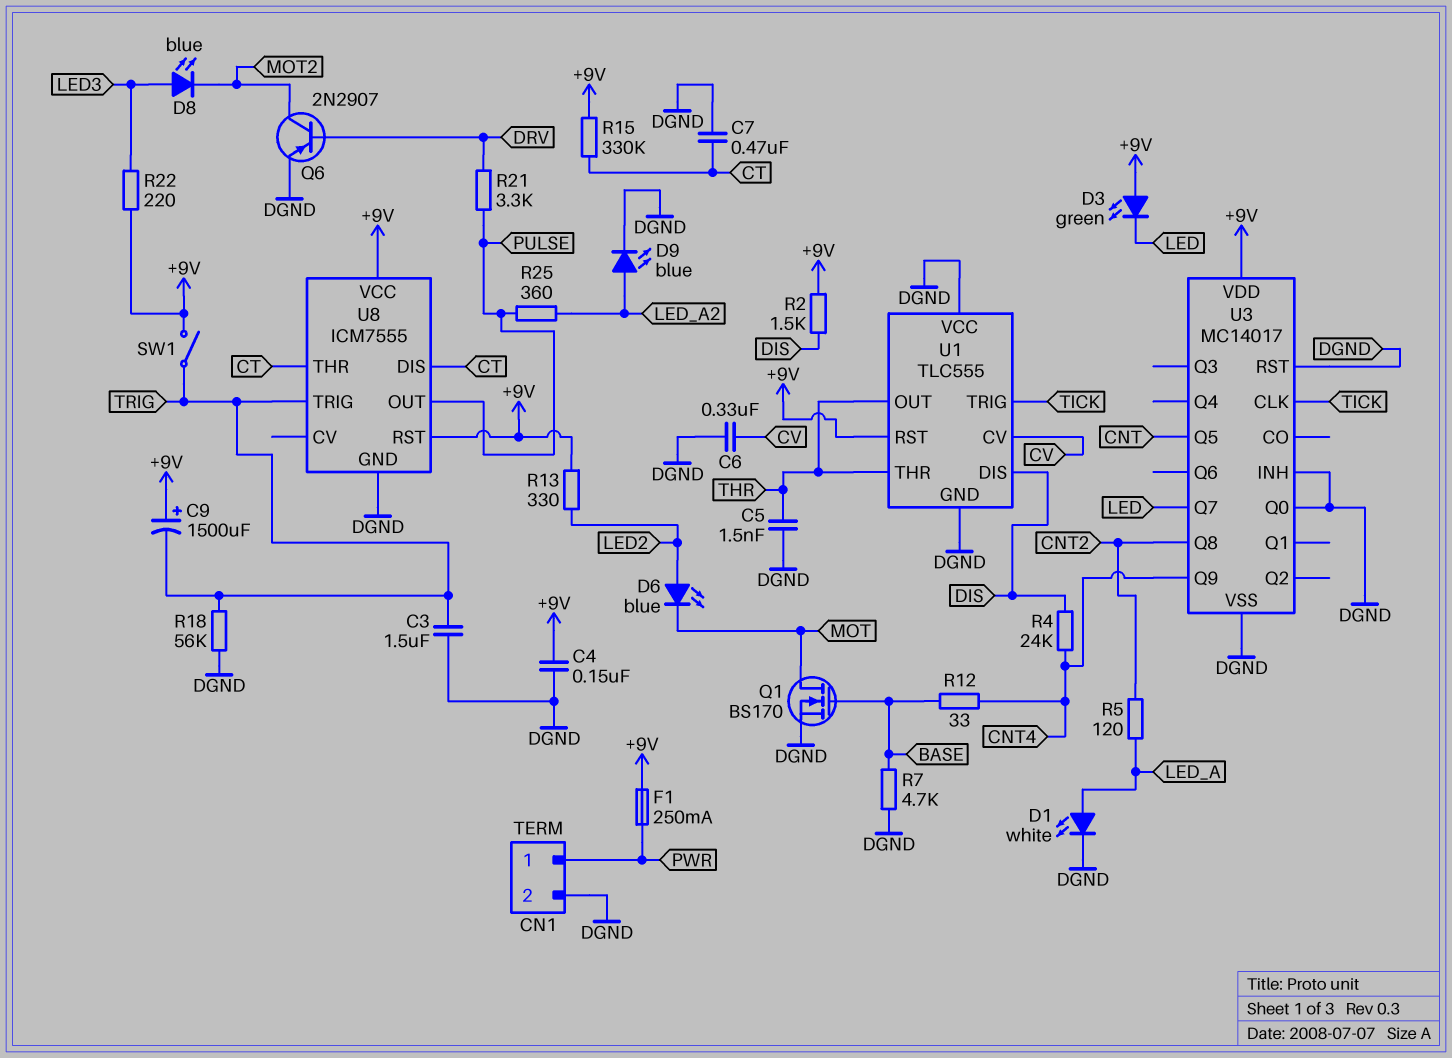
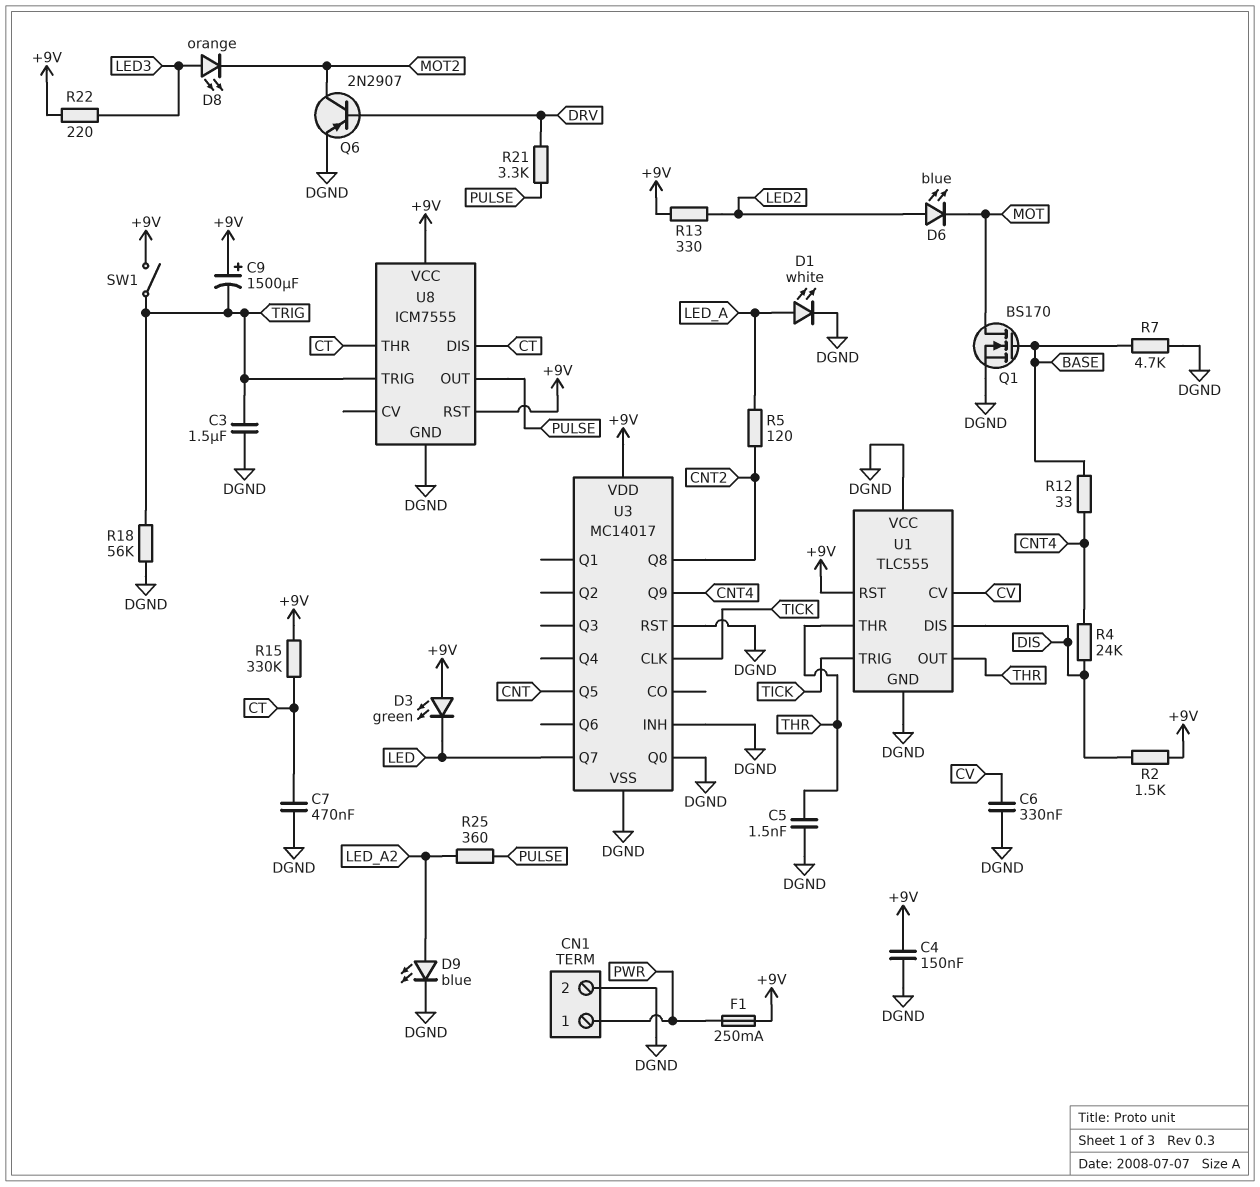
D8: LED blue (A LED3, K MOT2) -> LED orange (A LED3, K MOT2)

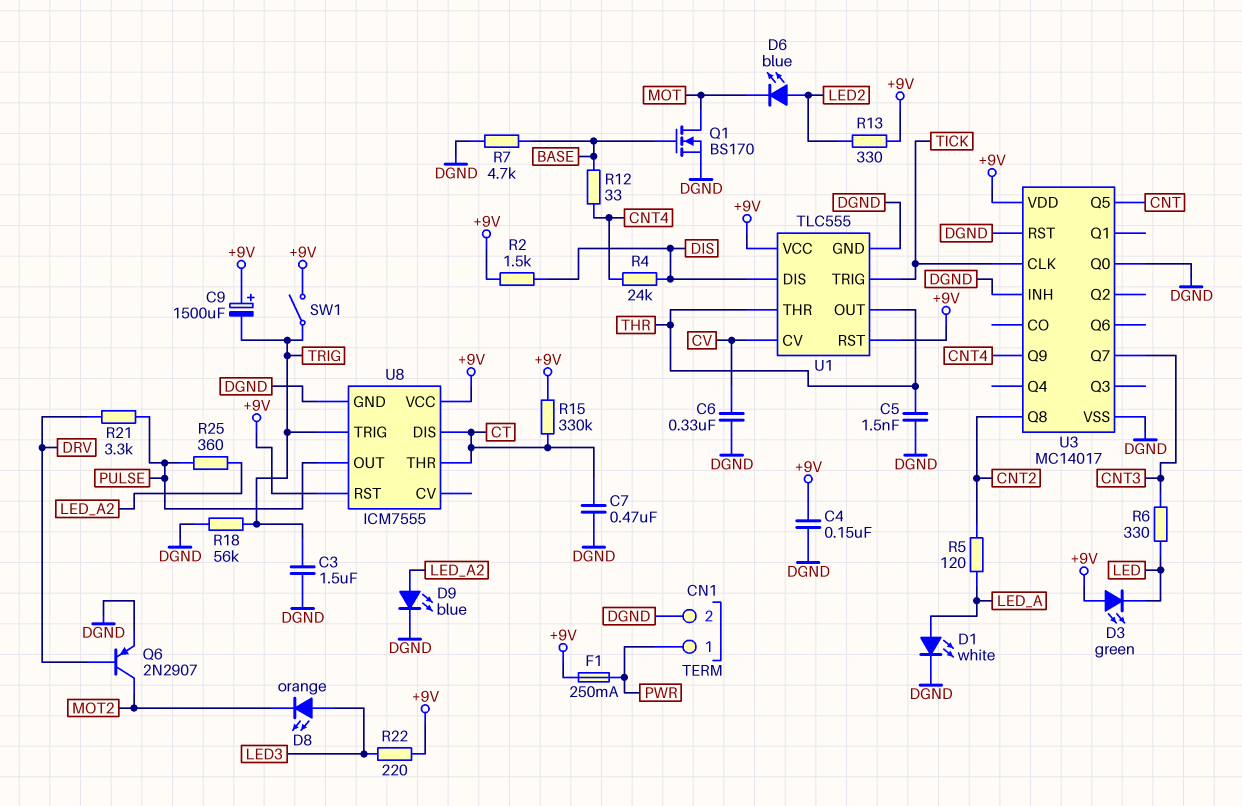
R6: none -> 330 (CNT3, LED)
U1 pin VCC: DGND -> +9V
U3 pin Q7: LED -> CNT3

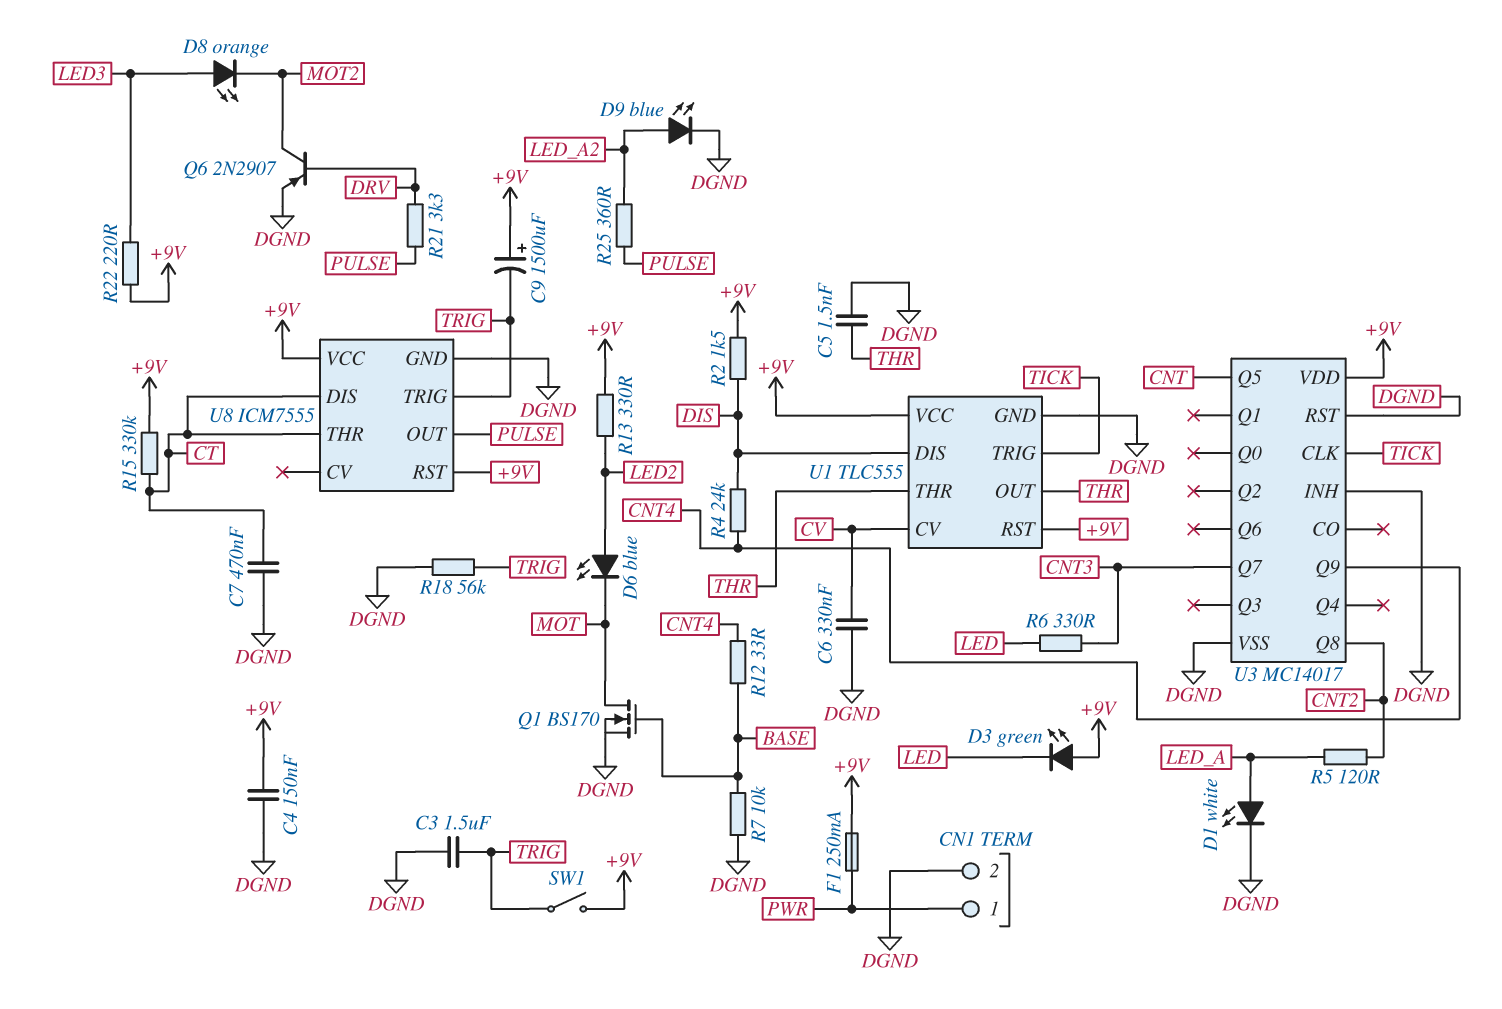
R7: 4.7k (BASE, DGND) -> 10k (BASE, DGND)
U3 pin Q0: DGND -> none

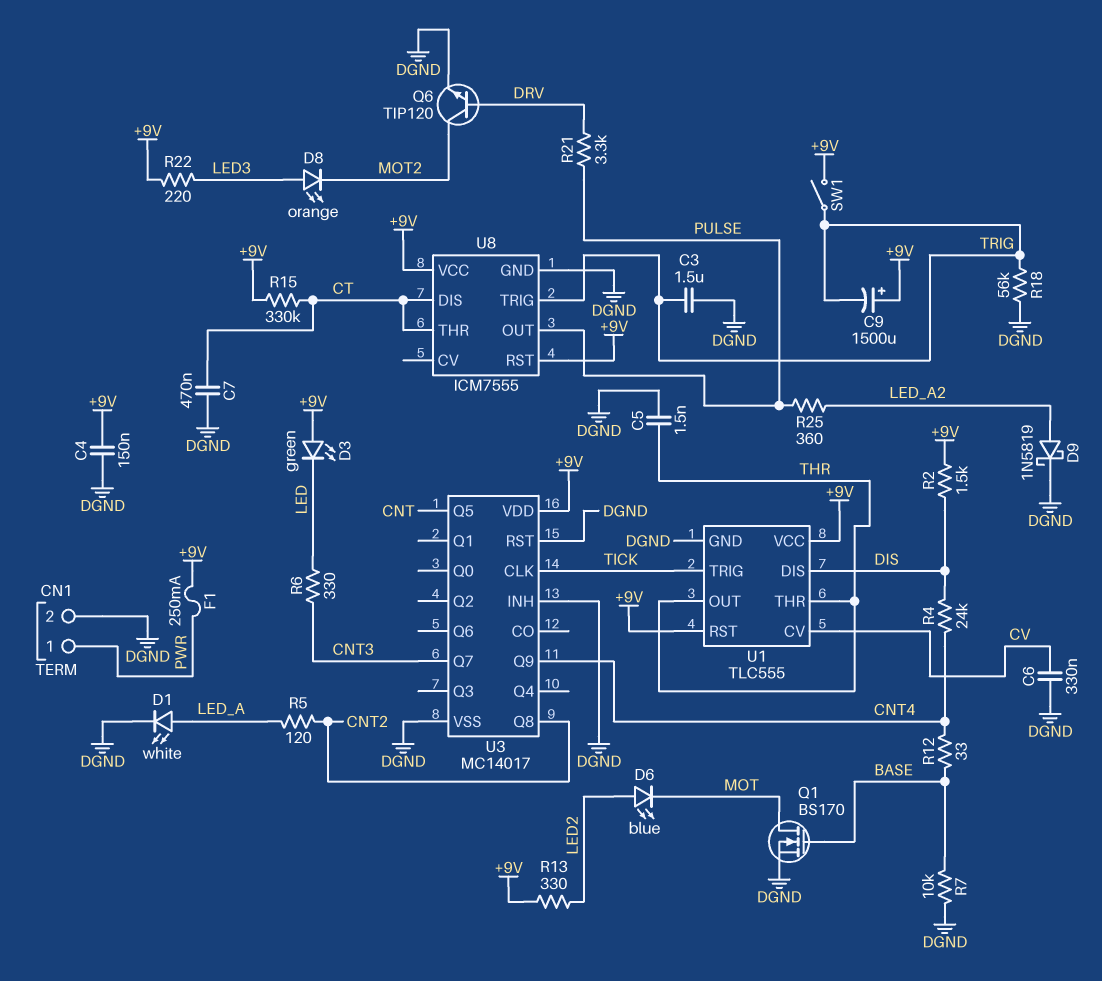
D9: LED blue (A LED_A2, K DGND) -> schottky 1N5819 (A LED_A2, K DGND)
Q6: PNP 2N2907 (B DRV, C MOT2, E DGND) -> NPN TIP120 (B DRV, C MOT2, E DGND)

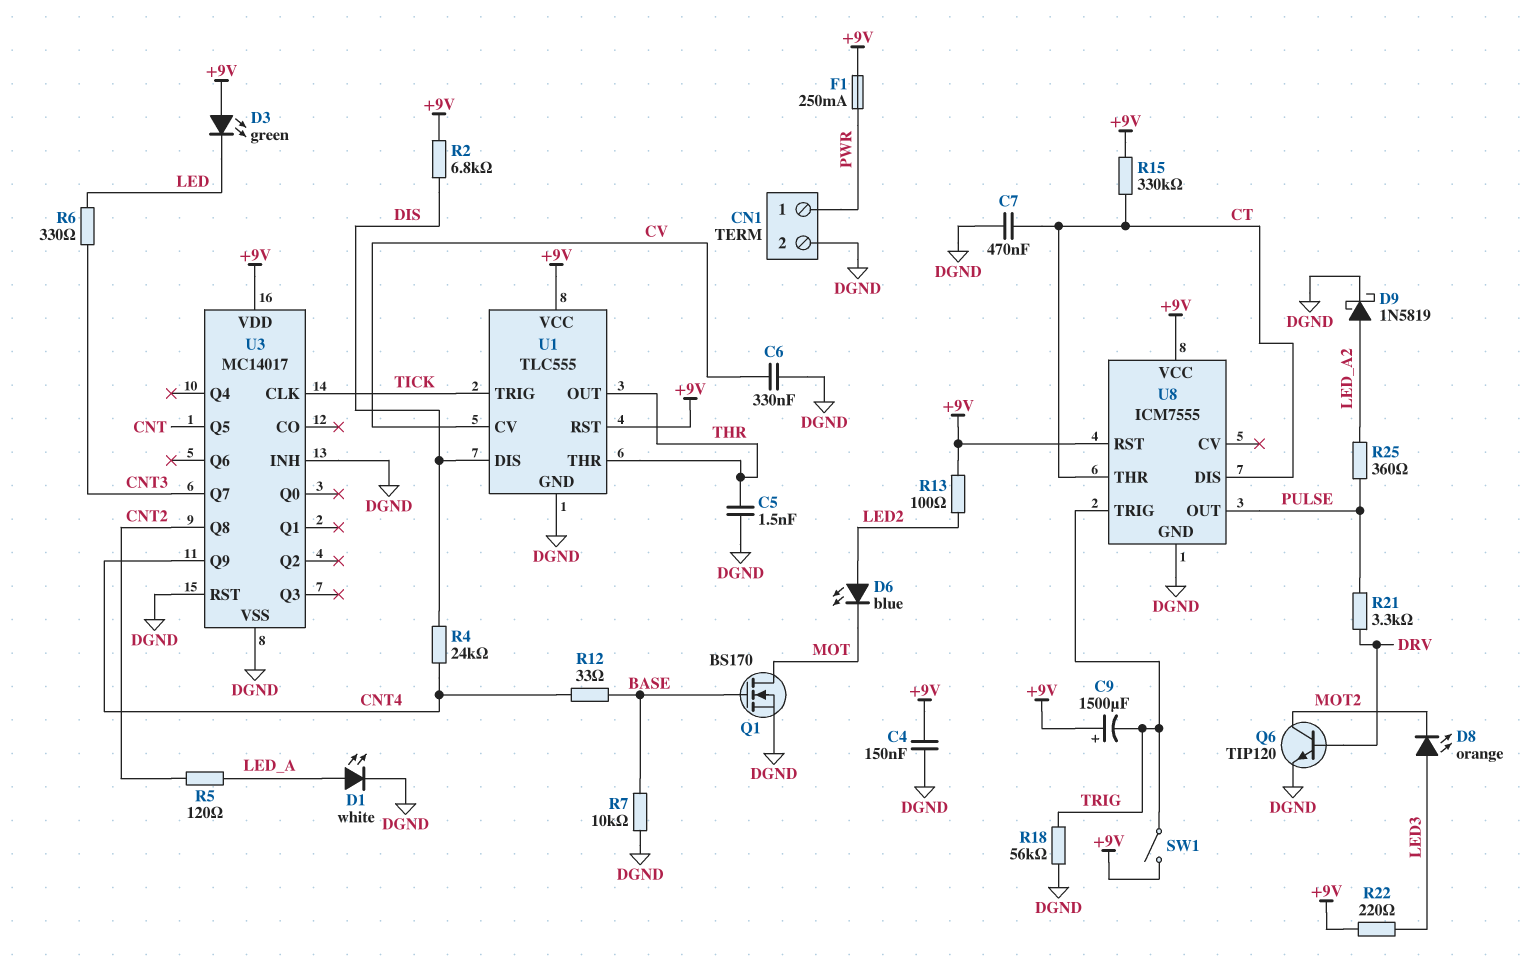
C3: 1.5uF (DGND, TRIG) -> none
R2: 1.5k (+9V, DIS) -> 6.8k (+9V, DIS)
R13: 330 (+9V, LED2) -> 100 (+9V, LED2)

